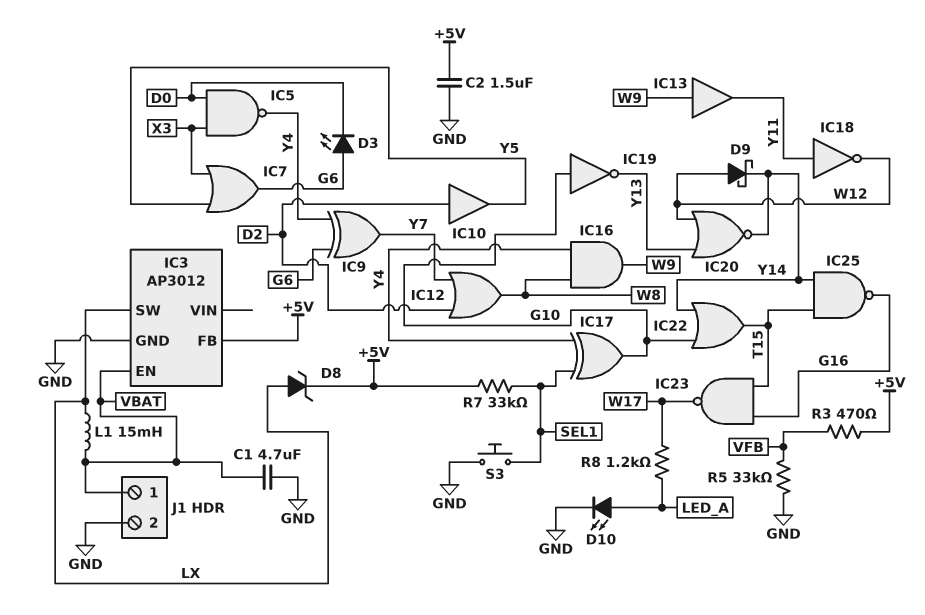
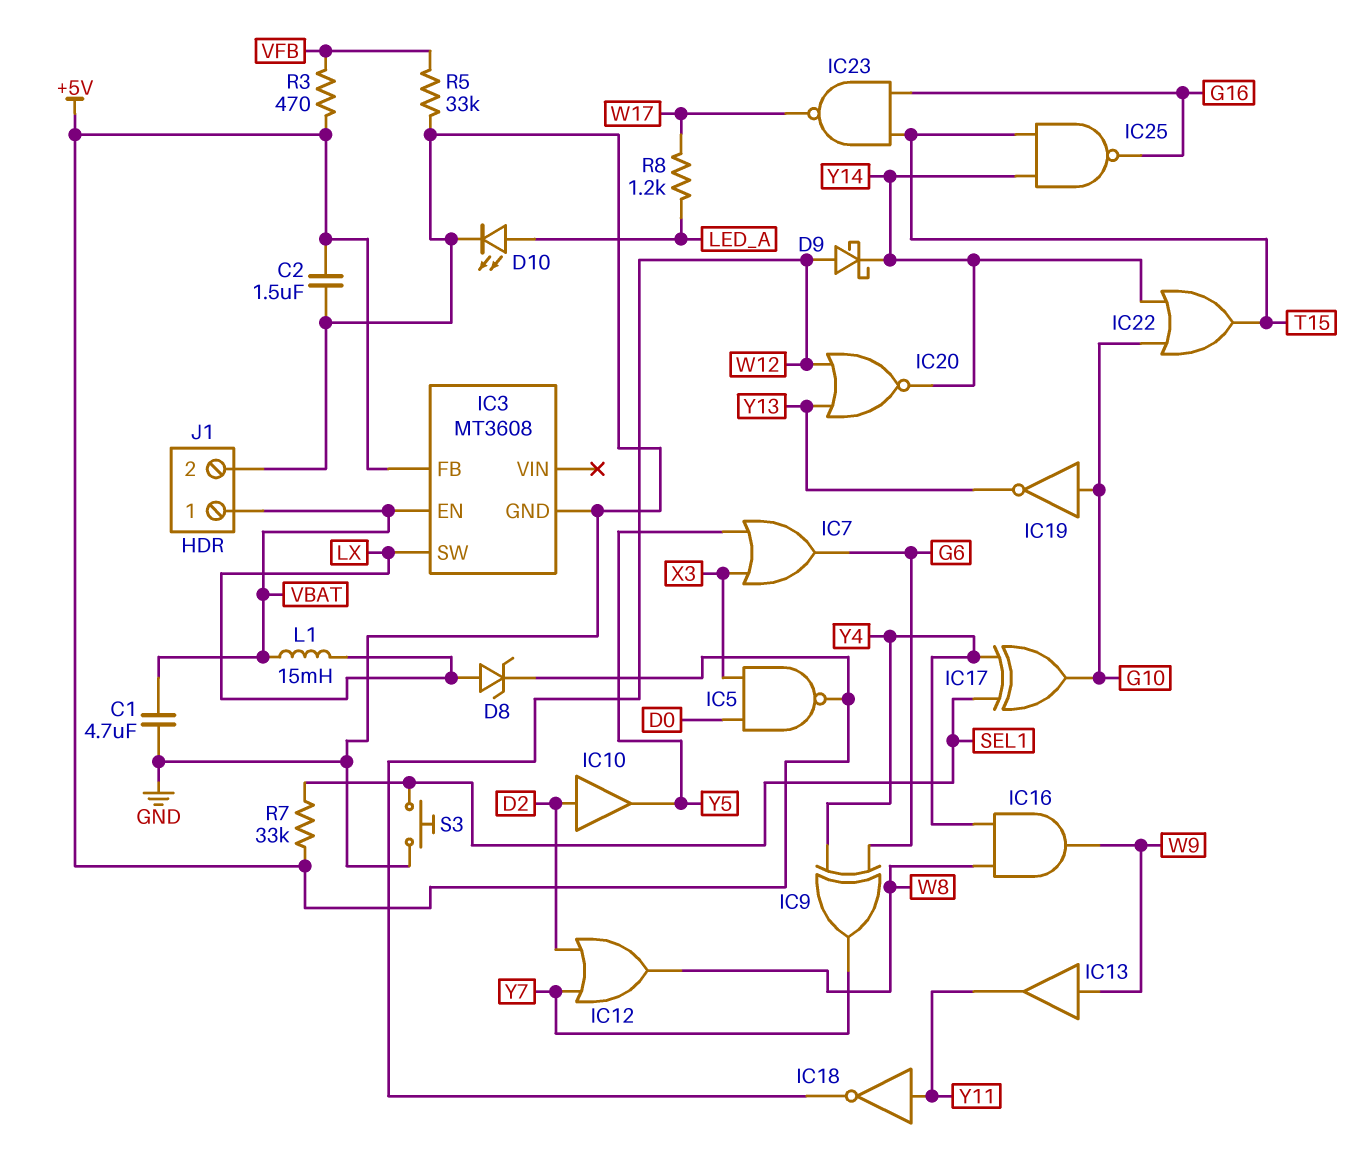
D3: LED (A G6, K D0) -> none
IC3: AP3012 -> MT3608
IC5: NAND (in D0, in X3, out Y4) -> NAND (in D0, in X3, out +5V)

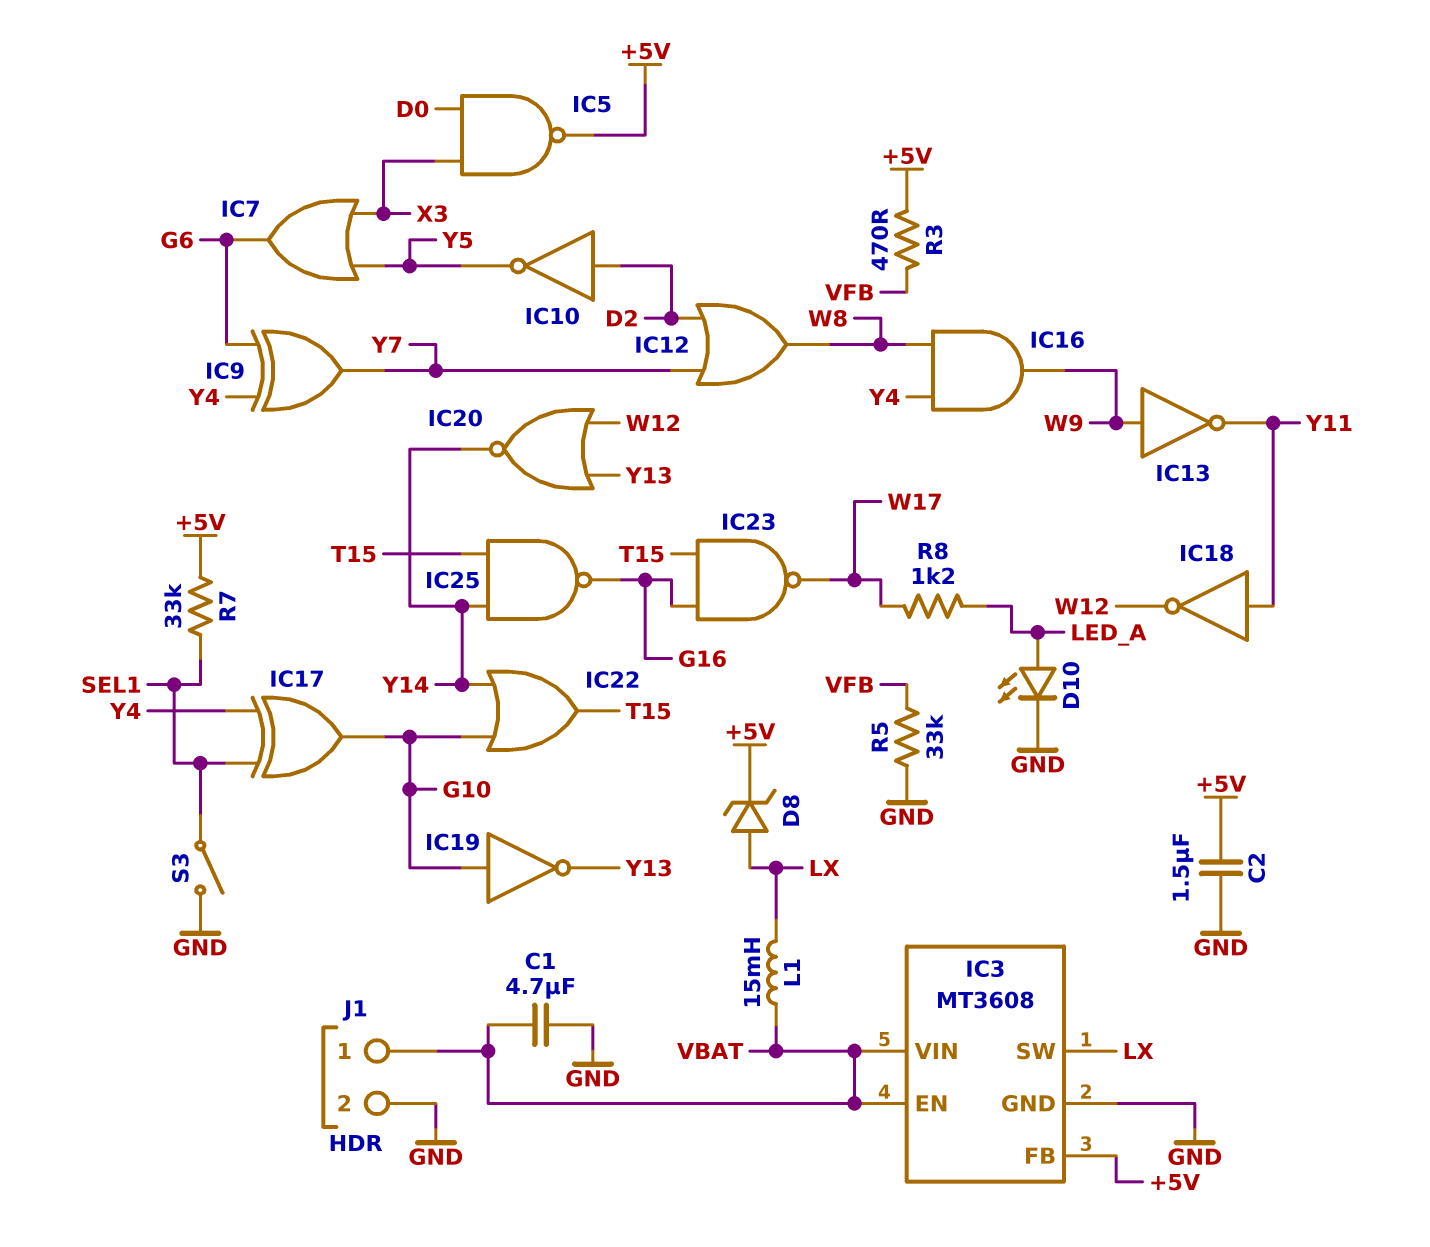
D9: schottky (A W12, K Y14) -> none
IC3 pin VIN: none -> VBAT
IC10: buffer (in D2, out Y5) -> NOT (in D2, out Y5)
IC13: buffer (in W9, out Y11) -> NOT (in W9, out Y11)
S3: button (GND, SEL1) -> switch (GND, SEL1)

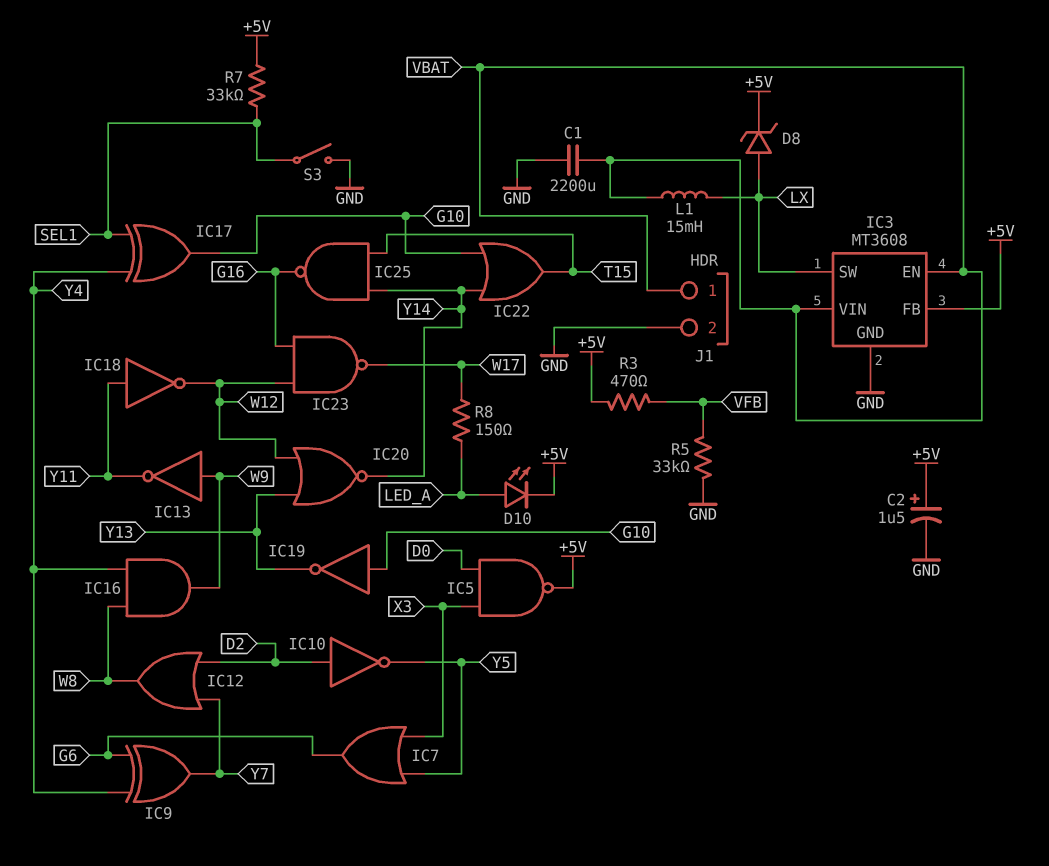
C1: 4.7uF (GND, VBAT) -> 2200uF (GND, VBAT)
C2: 1.5uF (+5V, GND) -> 1.5uF (plus +5V, minus GND)
D10: LED (A LED_A, K GND) -> LED (A LED_A, K +5V)
IC23: NAND (in G16, in T15, out W17) -> NAND (in G16, in W12, out W17)
R8: 1.2k (LED_A, W17) -> 150 (LED_A, W17)

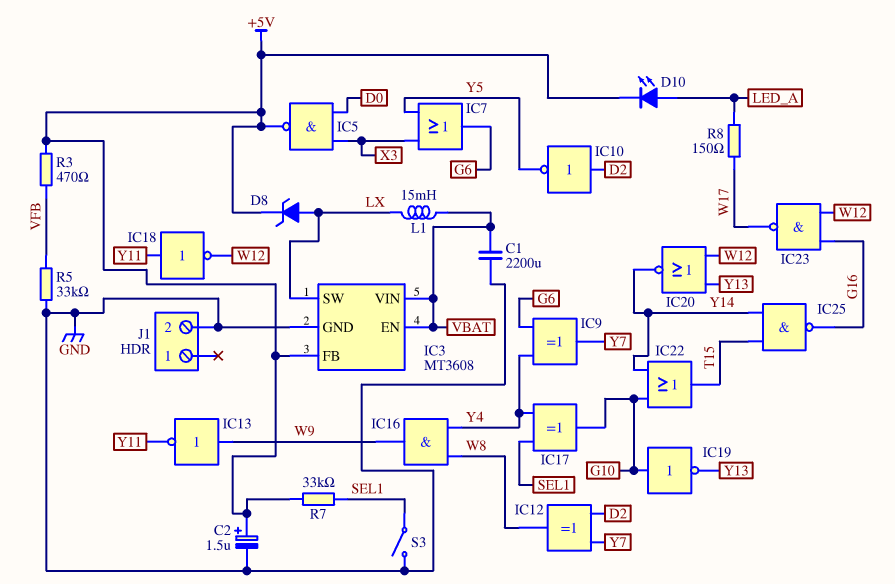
IC12: OR (in D2, in Y7, out W8) -> XOR (in D2, in Y7, out W8)
J1 pin 1: VBAT -> none

